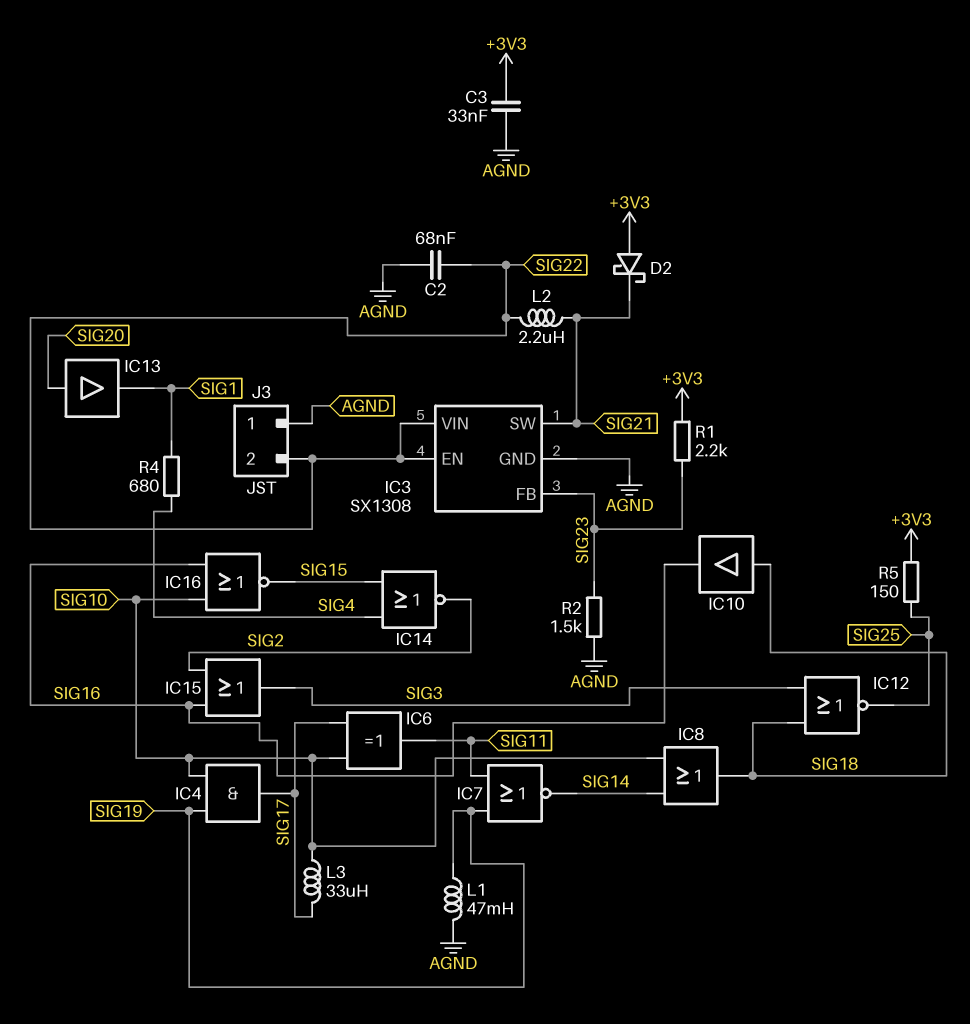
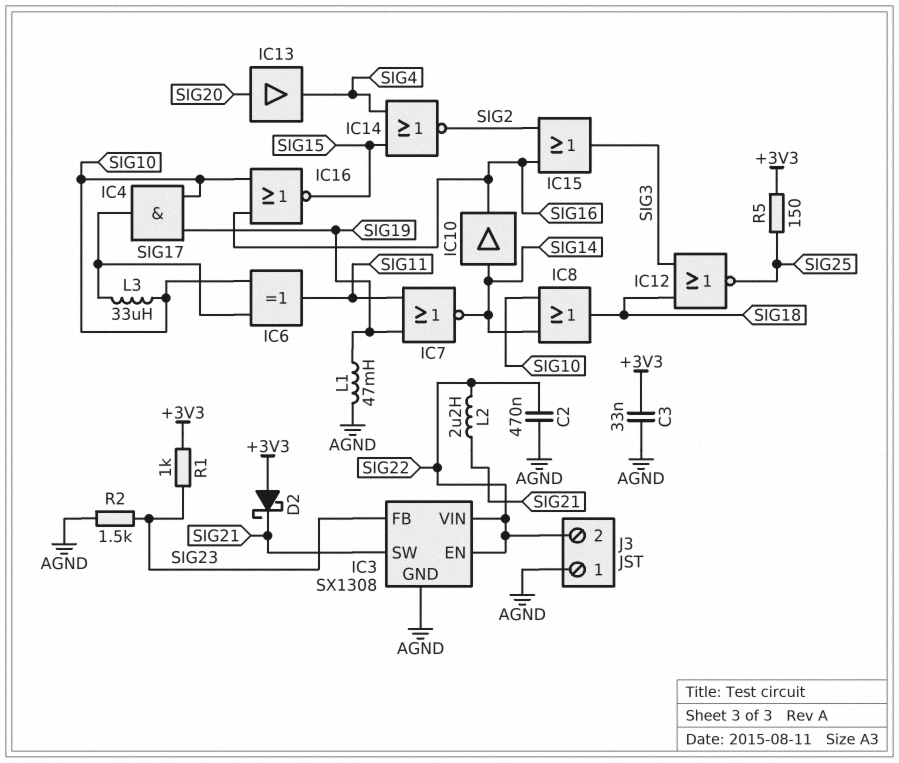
C2: 68nF (AGND, SIG22) -> 470nF (AGND, SIG22)
IC10: buffer (in SIG18, out SIG16) -> buffer (in SIG14, out SIG16)
IC13: buffer (in SIG20, out SIG1) -> buffer (in SIG20, out SIG4)
R1: 2.2k (+3V3, SIG23) -> 1k (+3V3, SIG23)
R4: 680 (SIG1, SIG4) -> none

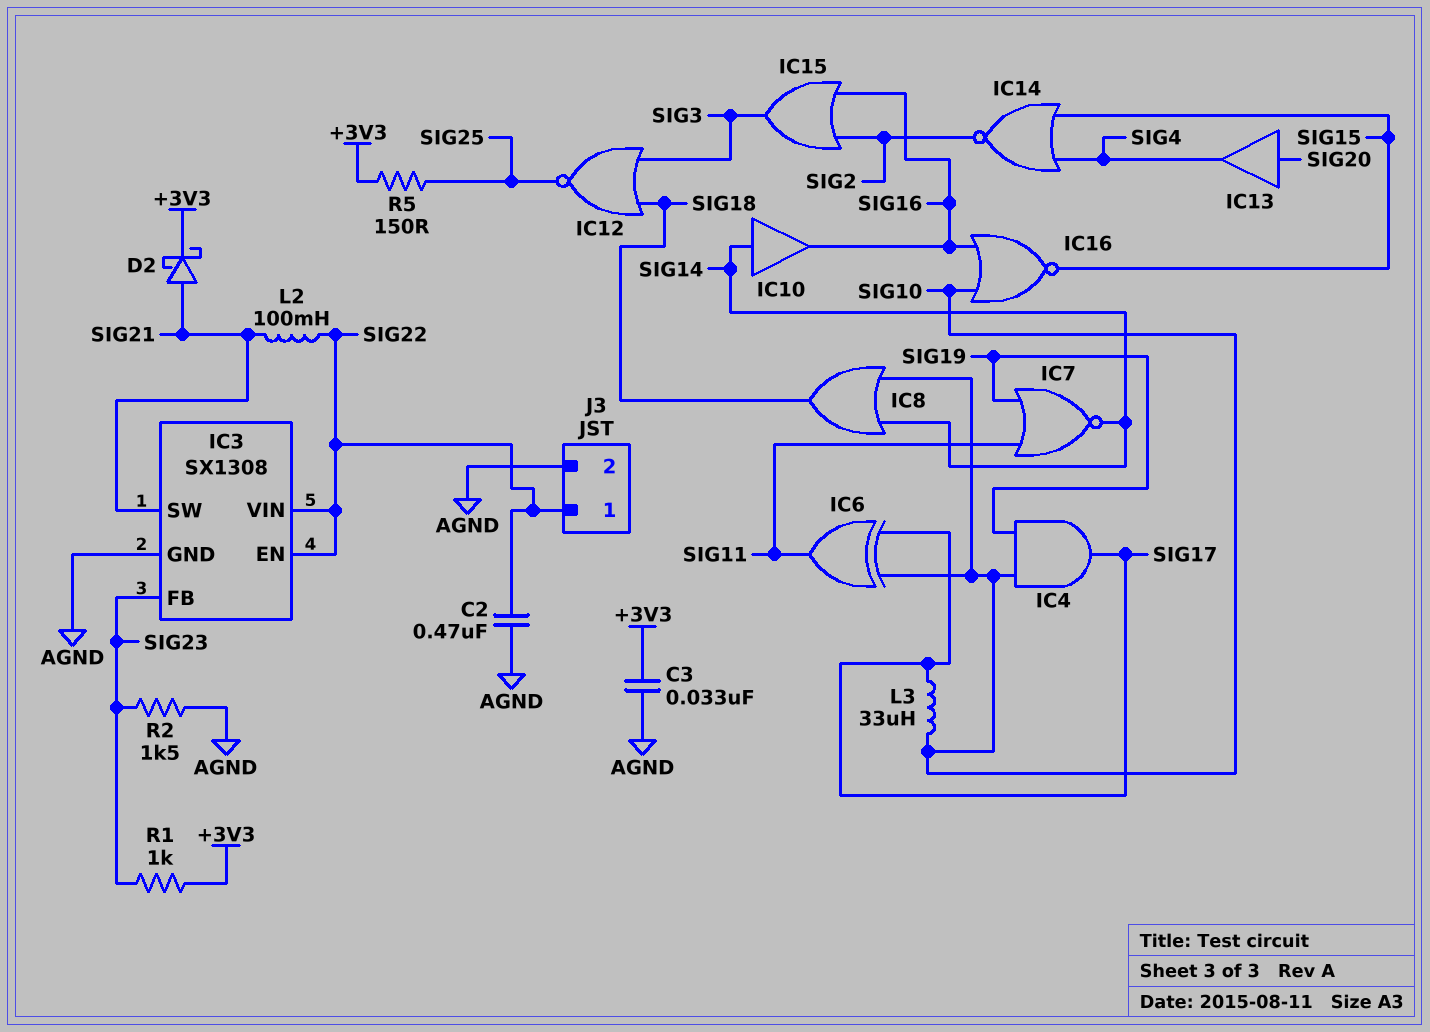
D2: schottky (A +3V3, K SIG21) -> schottky (A SIG21, K +3V3)
J3 pin 1: AGND -> SIG22
J3 pin 2: SIG22 -> AGND
L1: 47mH (AGND, SIG19) -> none
L2: 2.2uH (SIG21, SIG22) -> 100mH (SIG21, SIG22)

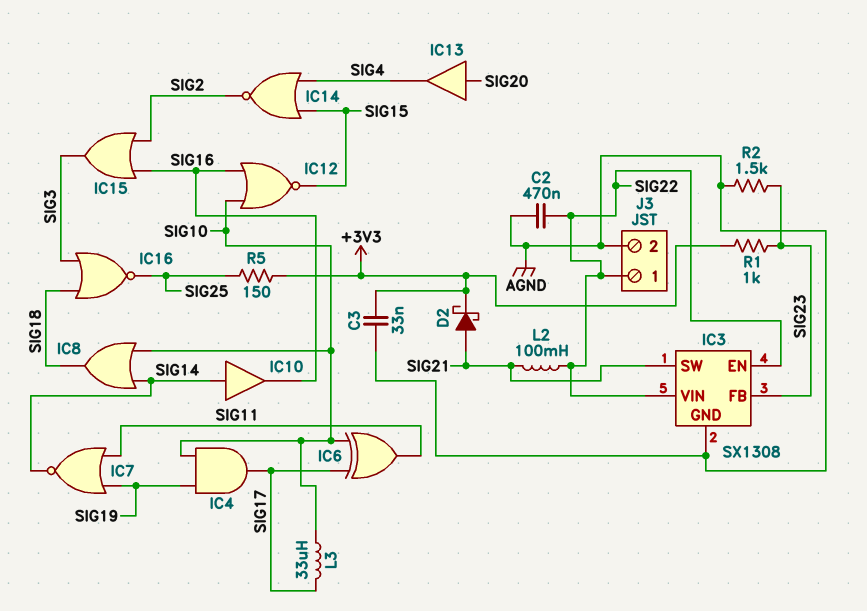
IC12: NOR (in SIG3, in SIG18, out SIG25) -> NOR (in SIG10, in SIG16, out SIG15)
IC16: NOR (in SIG10, in SIG16, out SIG15) -> NOR (in SIG3, in SIG18, out SIG25)

